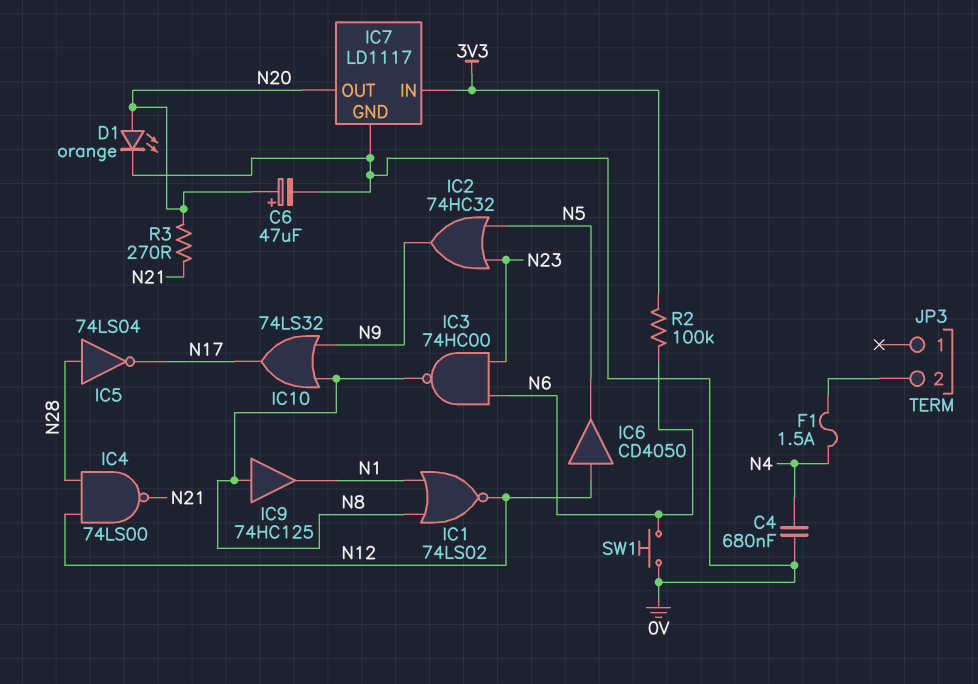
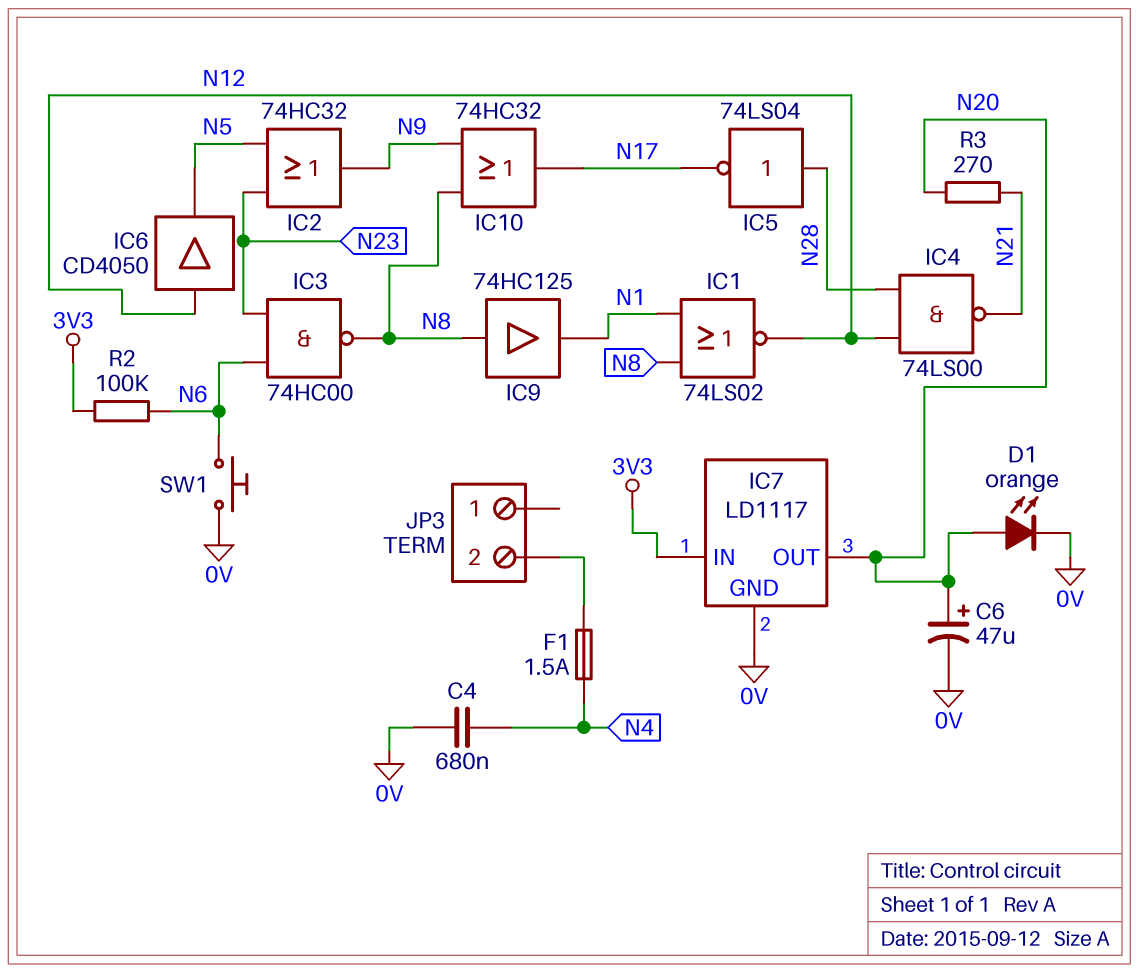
IC10: OR 74LS32 (in N8, in N9, out N17) -> OR 74HC32 (in N8, in N9, out N17)

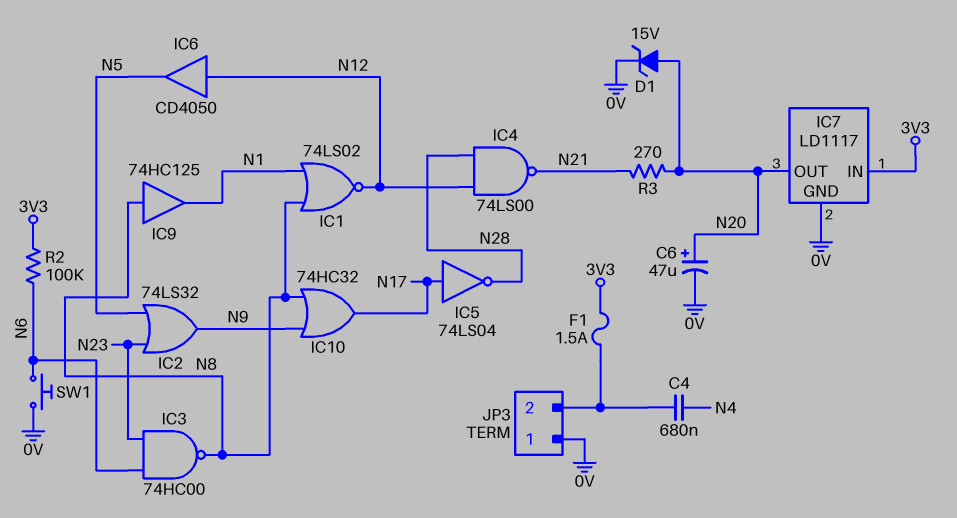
C4: 680nF (0V, N4) -> 680nF (JP3/2, N4)
D1: LED orange (A N20, K 0V) -> zener 15V (A N20, K 0V)
F1: 1.5A (JP3/2, N4) -> 1.5A (3V3, JP3/2)
IC2: OR 74HC32 (in N5, in N23, out N9) -> OR 74LS32 (in N5, in N23, out N9)
IC5: NOT 74LS04 (in N28, out N17) -> NOT 74LS04 (in N17, out N28)
JP3 pin 1: none -> 0V

